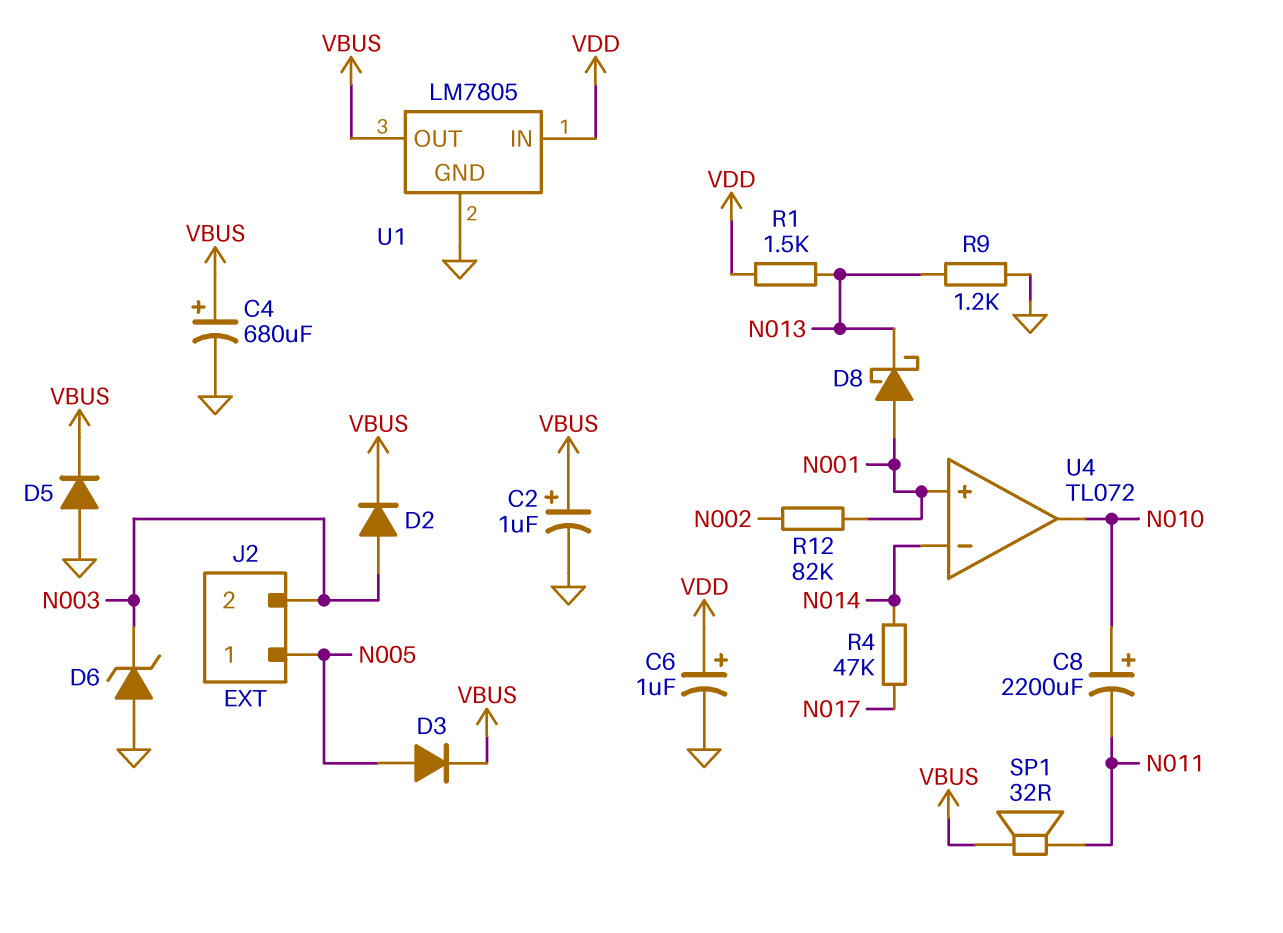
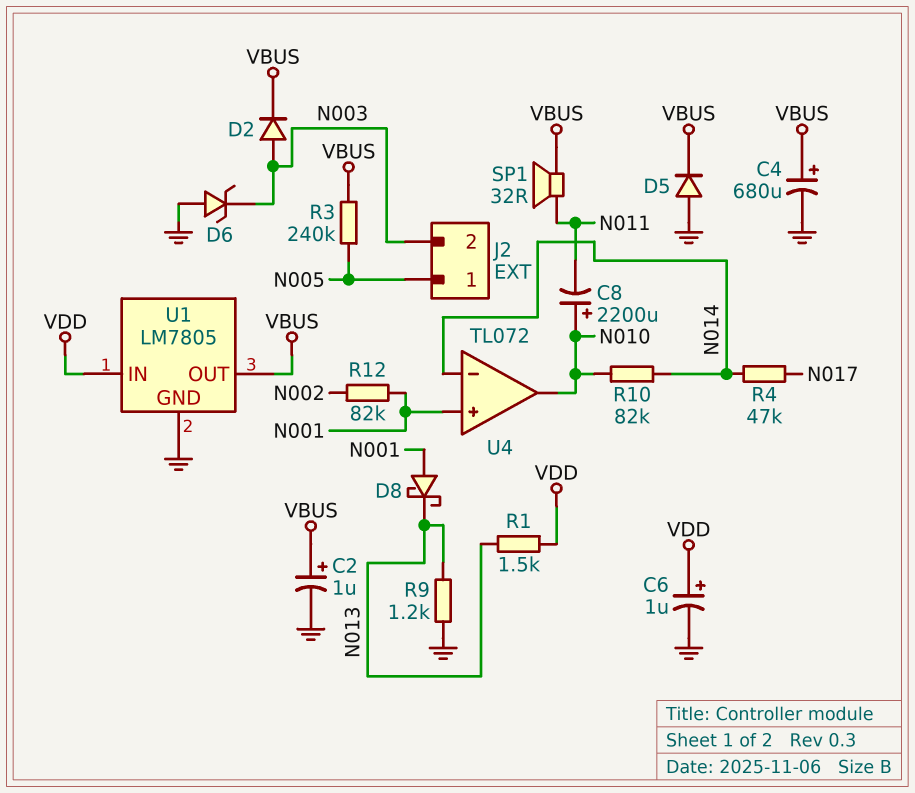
D3: diode (A N005, K VBUS) -> none
R3: none -> 240k (N005, VBUS)
R10: none -> 82k (N010, N014)

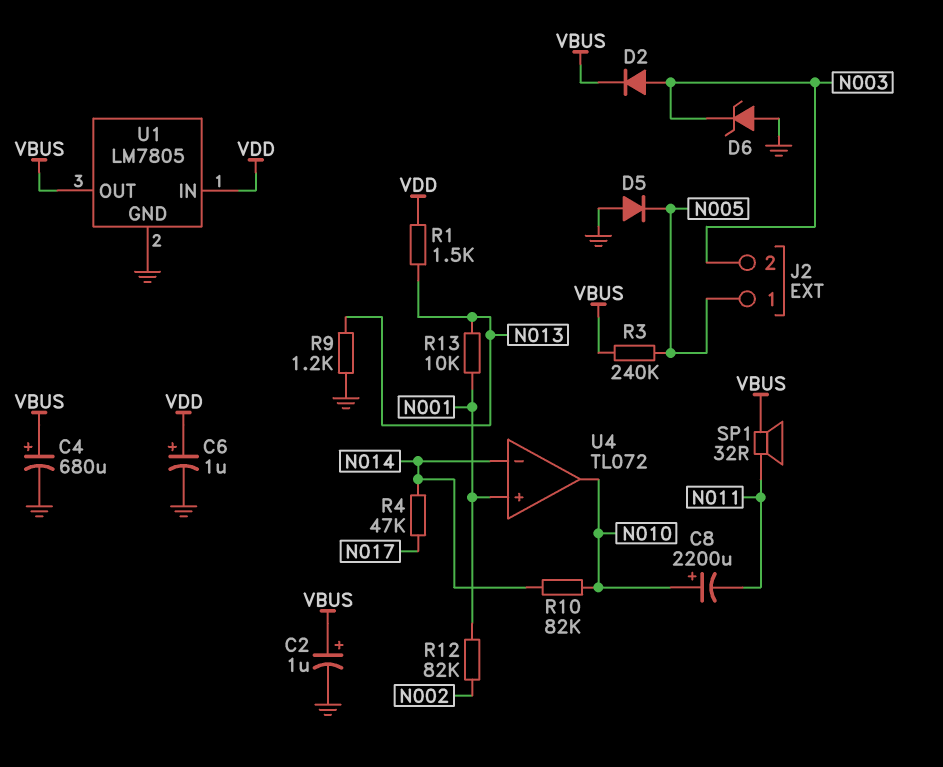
D5: diode (A GND, K VBUS) -> diode (A GND, K N005)
D8: schottky (A N001, K N013) -> none
R13: none -> 10k (N001, N013)

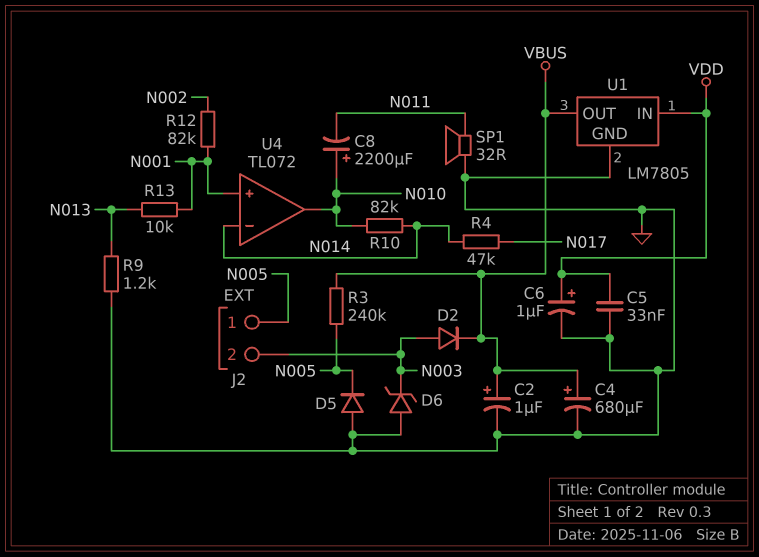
C5: none -> 33nF (GND, VDD)
R1: 1.5k (N013, VDD) -> none
SP1: speaker 32R (N011, VBUS) -> speaker 32R (GND, N011)

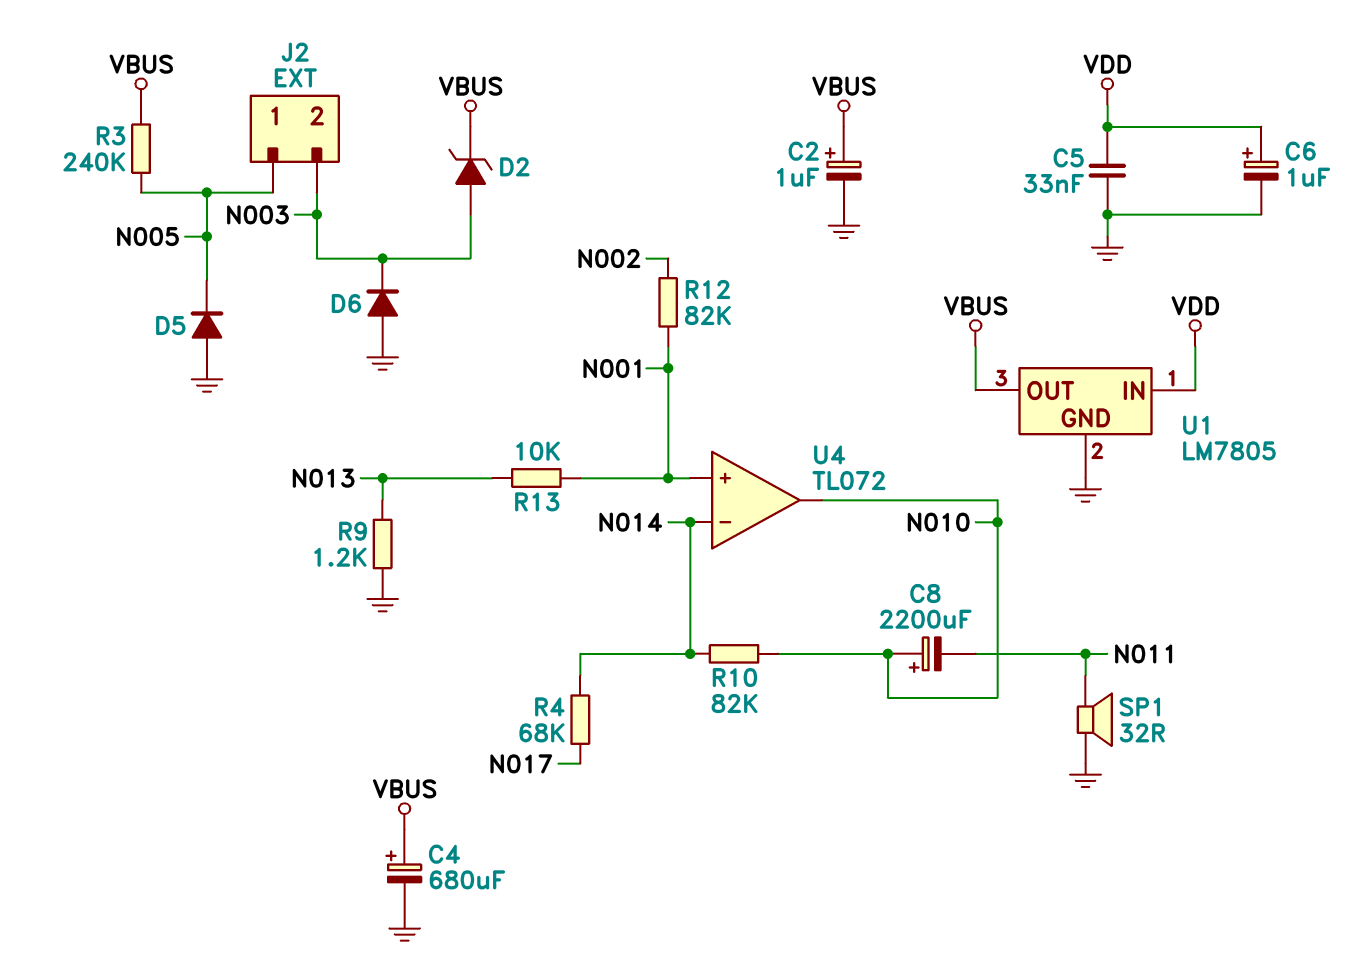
D2: diode (A N003, K VBUS) -> zener (A N003, K VBUS)
D6: zener (A GND, K N003) -> diode (A GND, K N003)
R4: 47k (N014, N017) -> 68k (N014, N017)

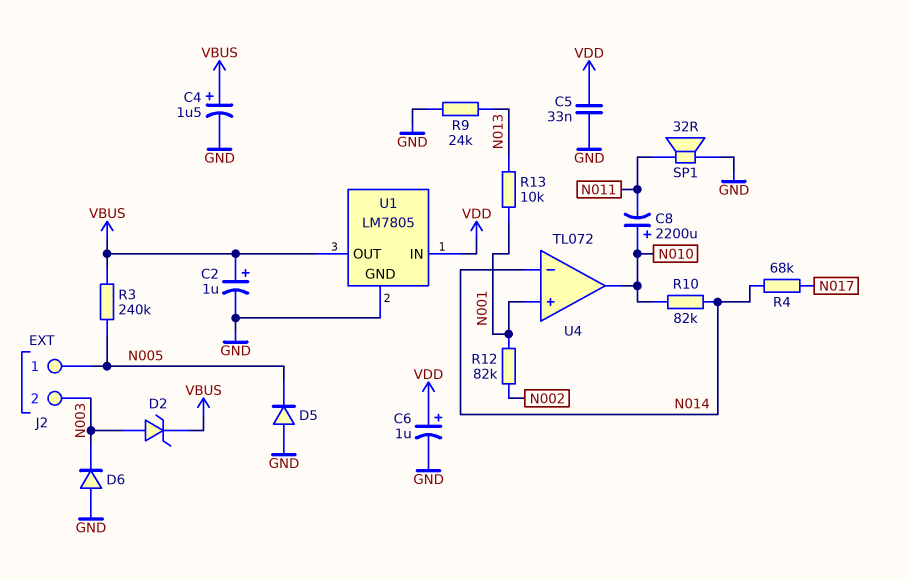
C4: 680uF (plus VBUS, minus GND) -> 1.5uF (plus VBUS, minus GND)
R9: 1.2k (GND, N013) -> 24k (GND, N013)

